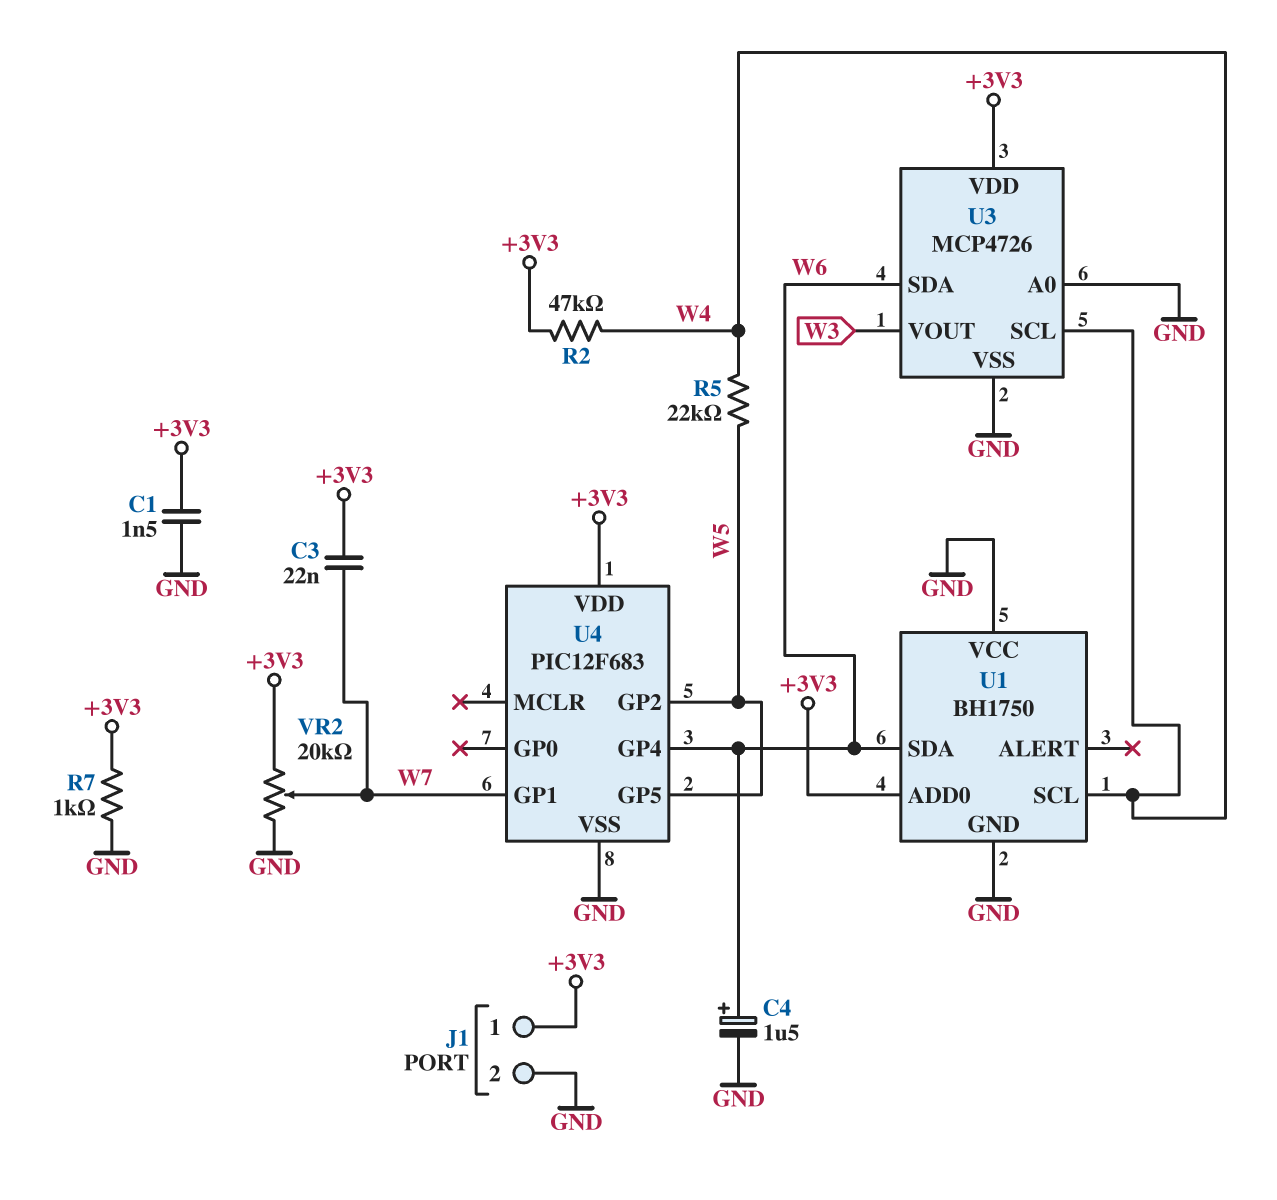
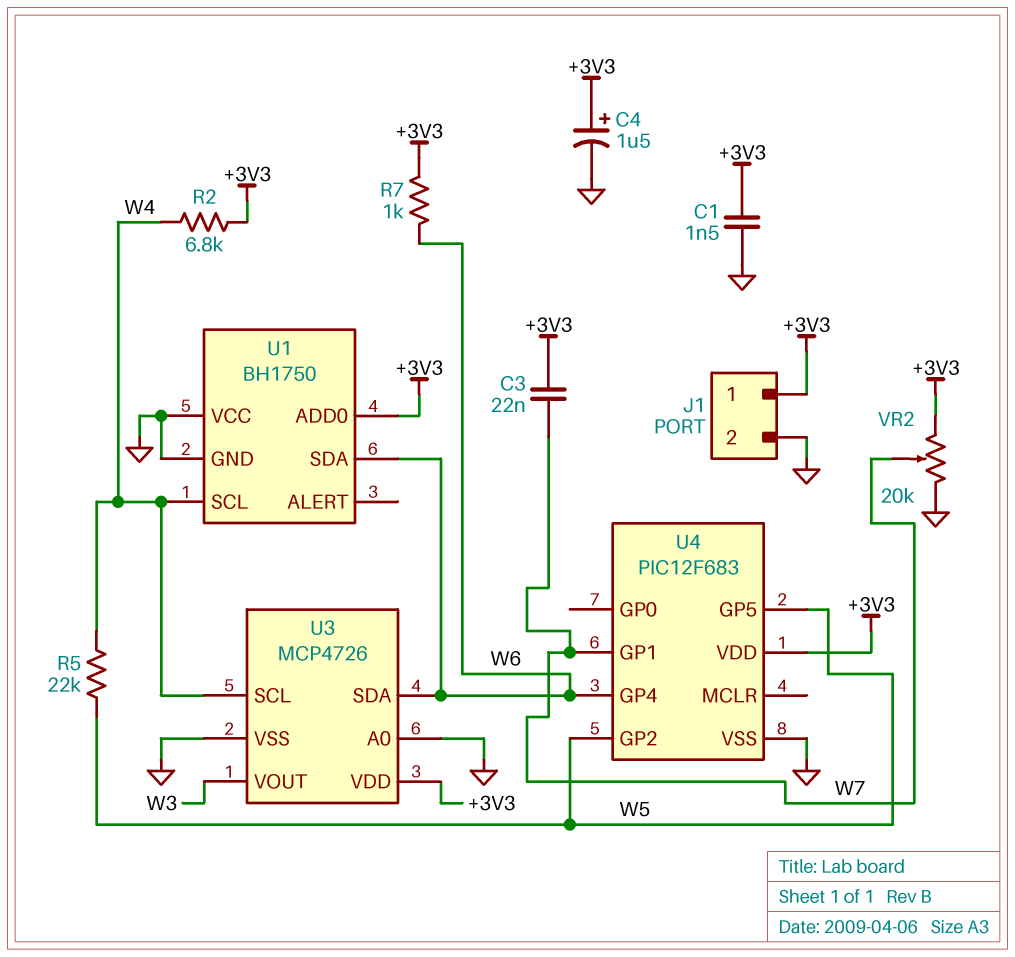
C4: 1.5uF (plus W6, minus GND) -> 1.5uF (plus +3V3, minus GND)
R2: 47k (+3V3, W4) -> 6.8k (+3V3, W4)
R7: 1k (+3V3, GND) -> 1k (+3V3, W6)

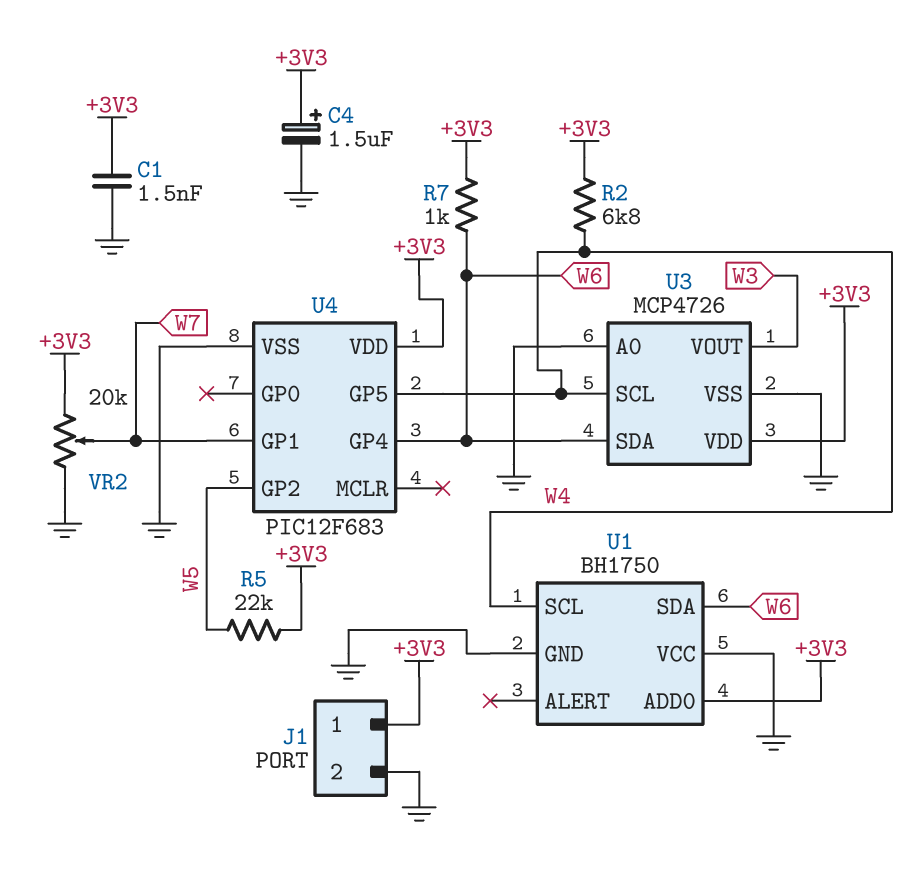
C3: 22nF (+3V3, W7) -> none
R5: 22k (W4, W5) -> 22k (+3V3, W5)
U4 pin GP5: W5 -> W4

